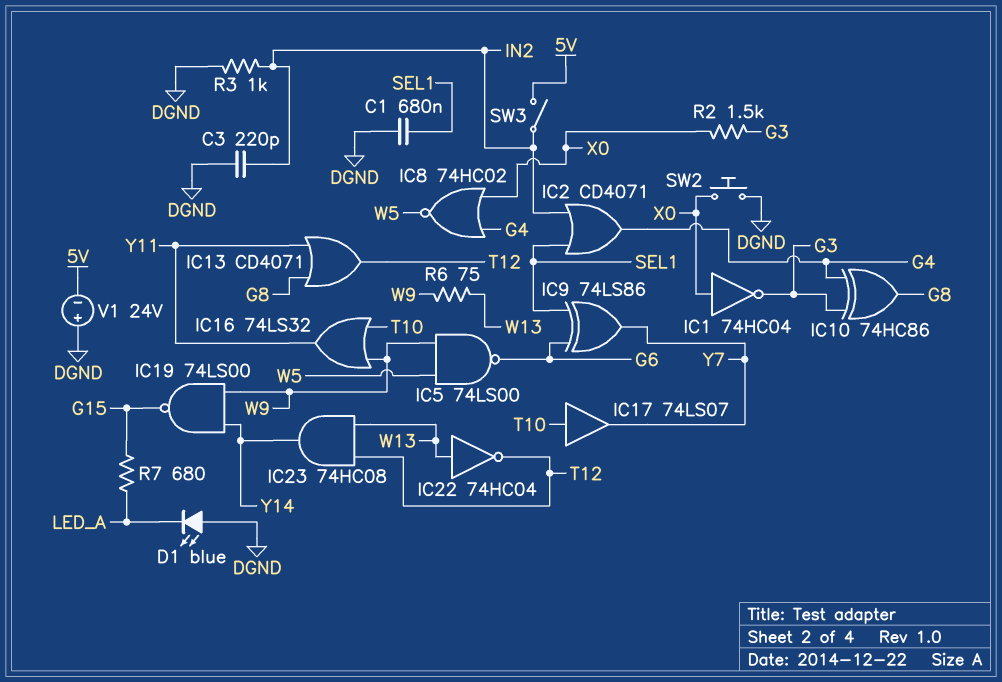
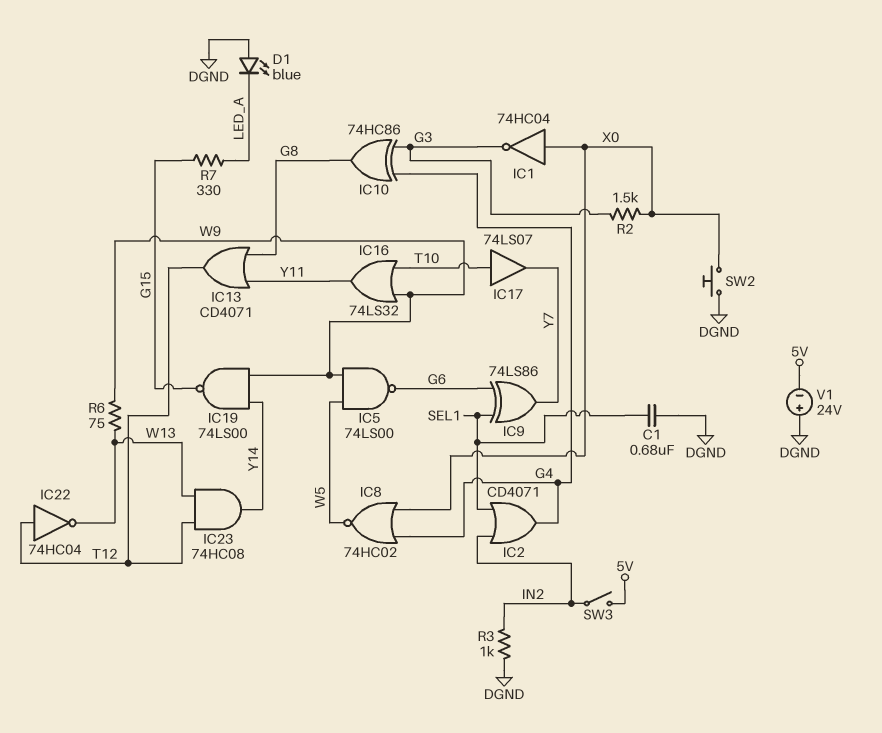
C3: 220pF (DGND, IN2) -> none
IC22: NOT 74HC04 (in W13, out T12) -> NOT 74HC04 (in T12, out W13)
R7: 680 (G15, LED_A) -> 330 (G15, LED_A)

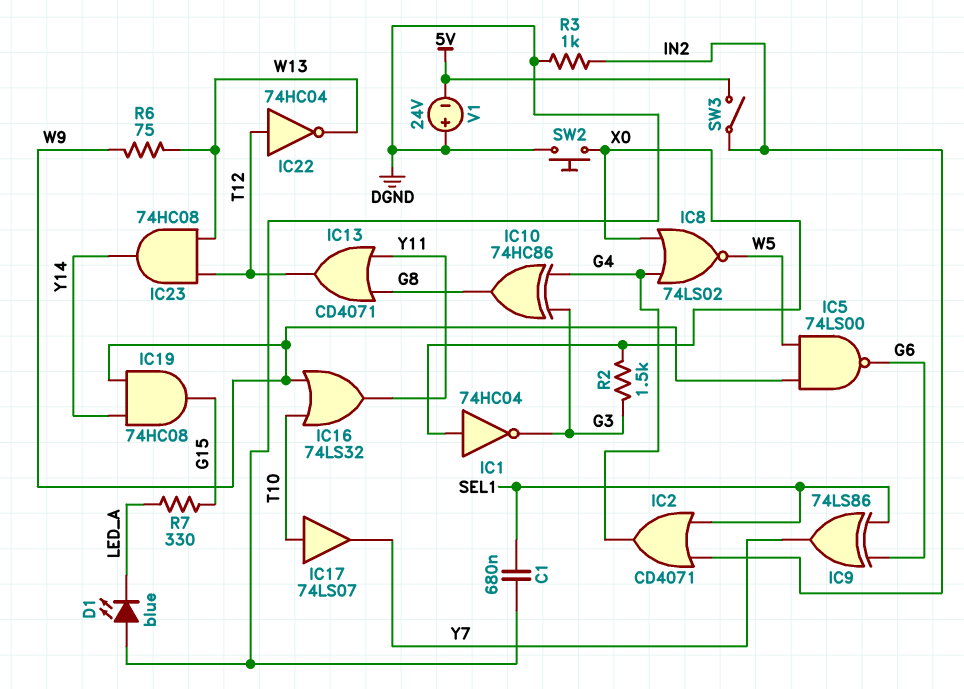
IC8: NOR 74HC02 (in G4, in X0, out W5) -> NOR 74LS02 (in G4, in X0, out W5)
IC19: NAND 74LS00 (in W9, in Y14, out G15) -> AND 74HC08 (in W9, in Y14, out G15)

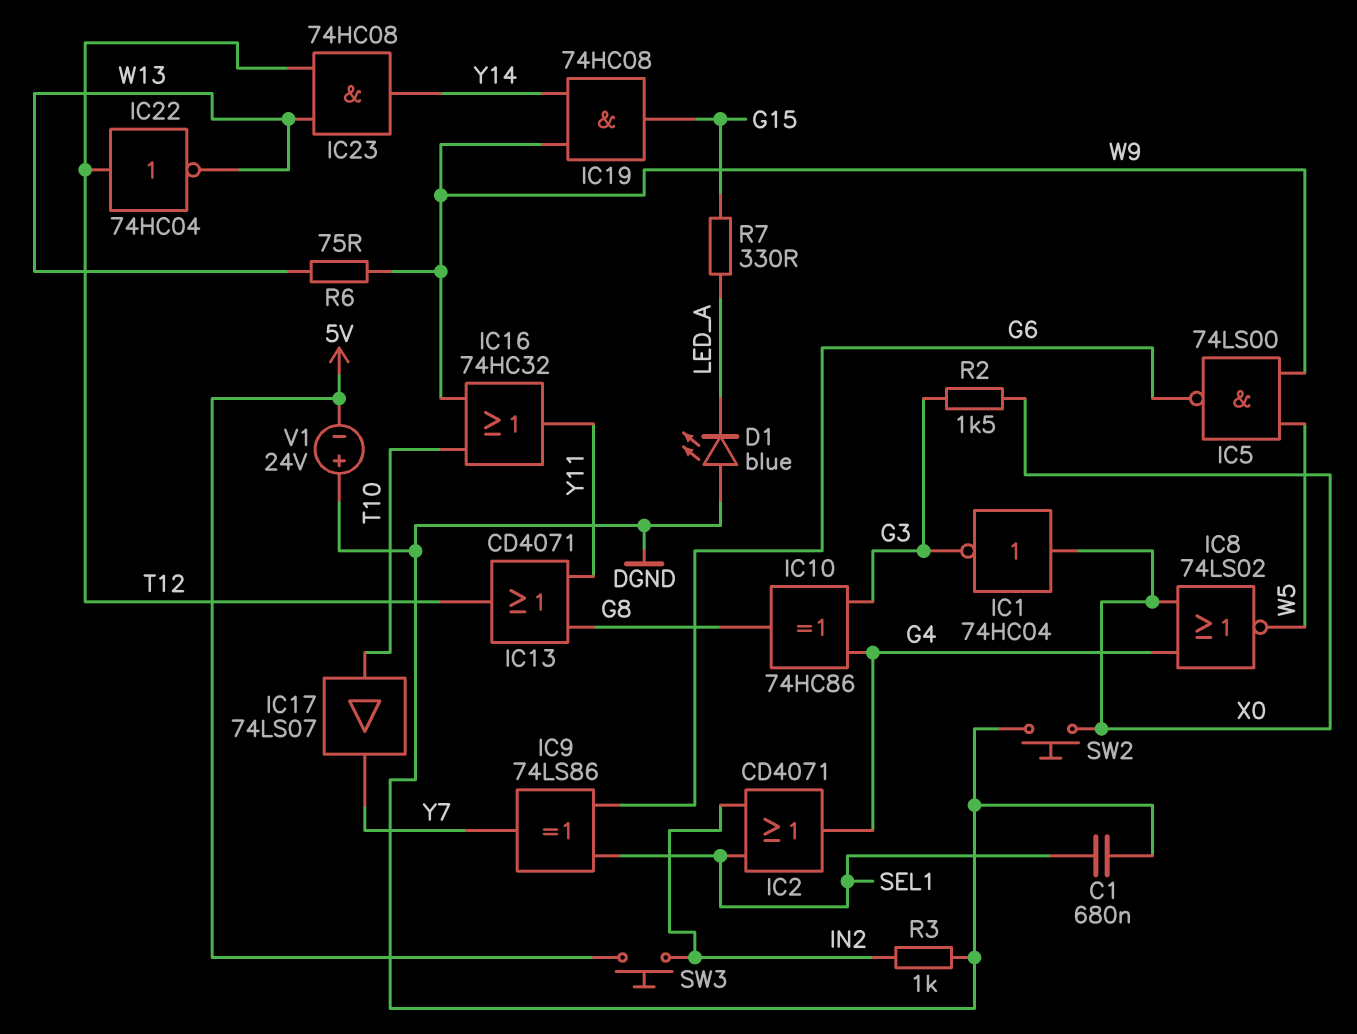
IC16: OR 74LS32 (in T10, in W9, out Y11) -> OR 74HC32 (in T10, in W9, out Y11)
SW3: switch (5V, IN2) -> button (5V, IN2)

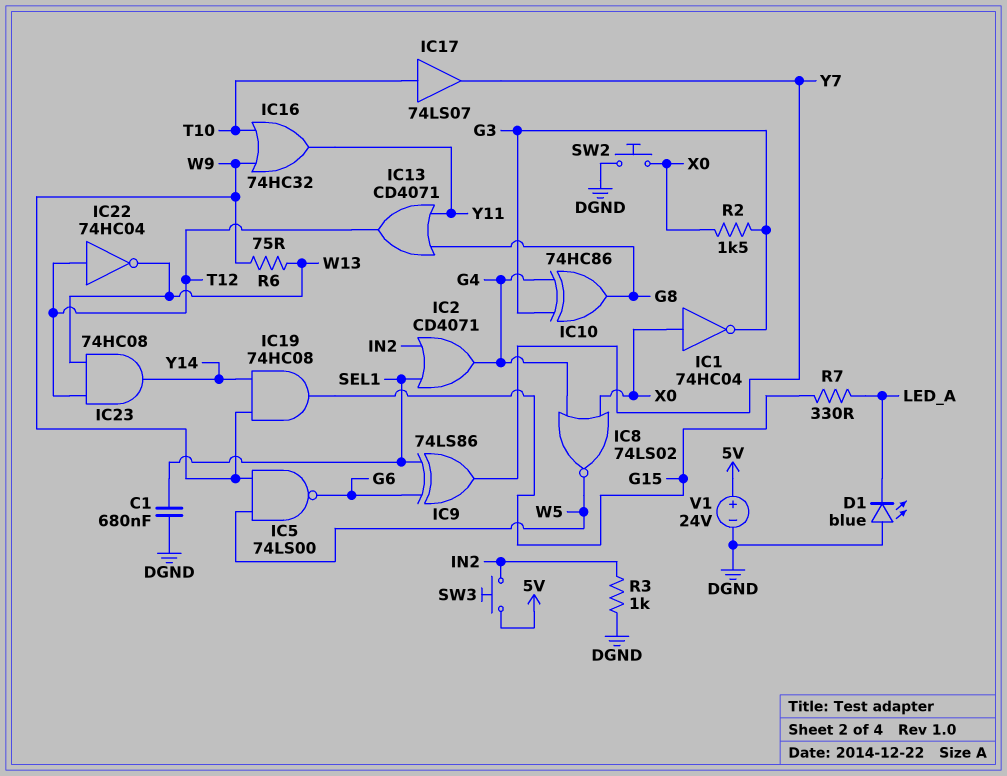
V1: 24V (plus DGND, minus 5V) -> 24V (plus 5V, minus DGND)

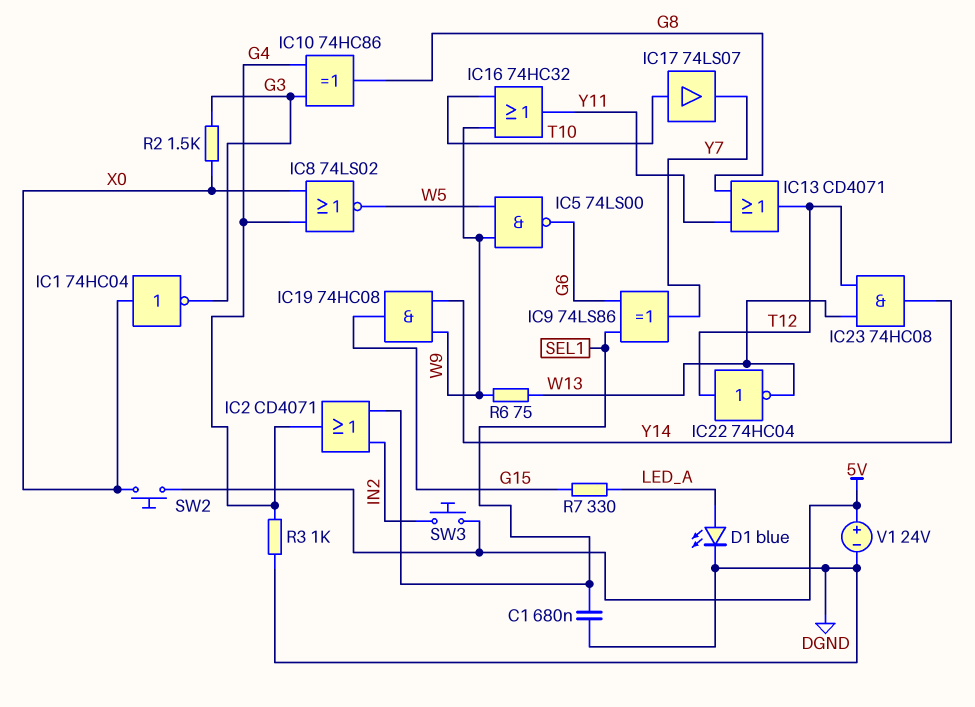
D1: LED blue (A DGND, K LED_A) -> LED blue (A LED_A, K DGND)
R3: 1k (DGND, IN2) -> 1k (DGND, G4)
SW2: button (DGND, X0) -> button (5V, X0)

